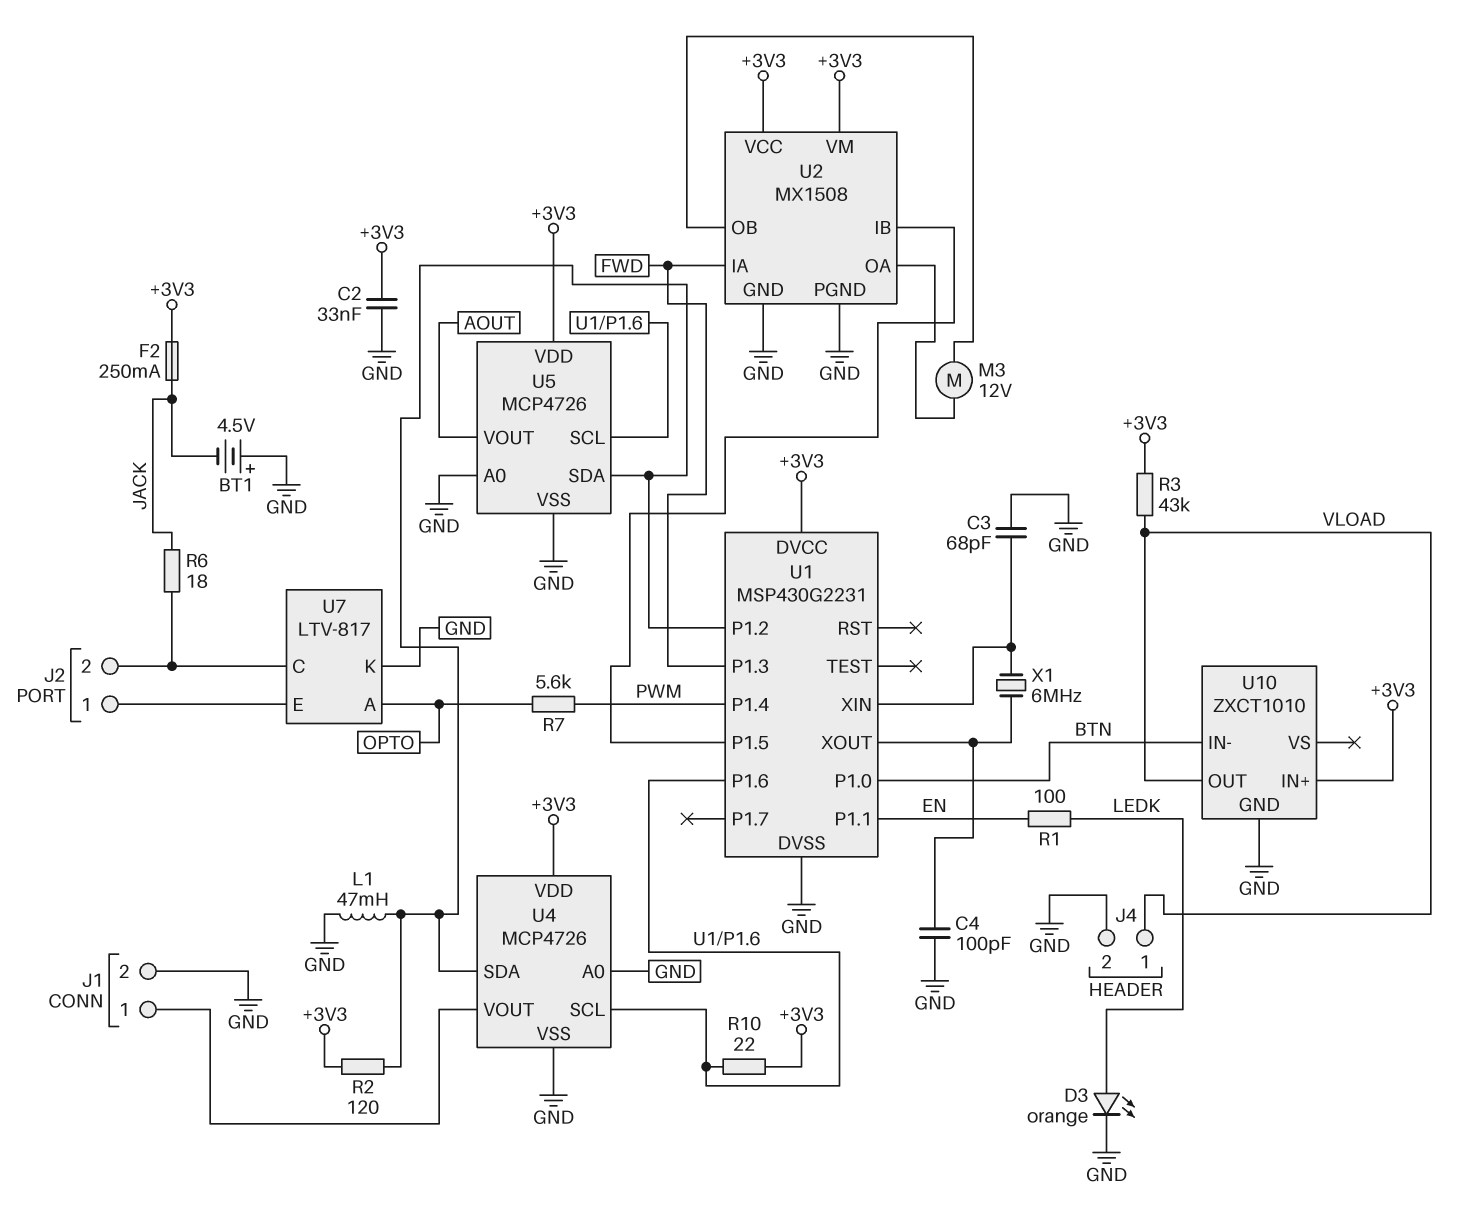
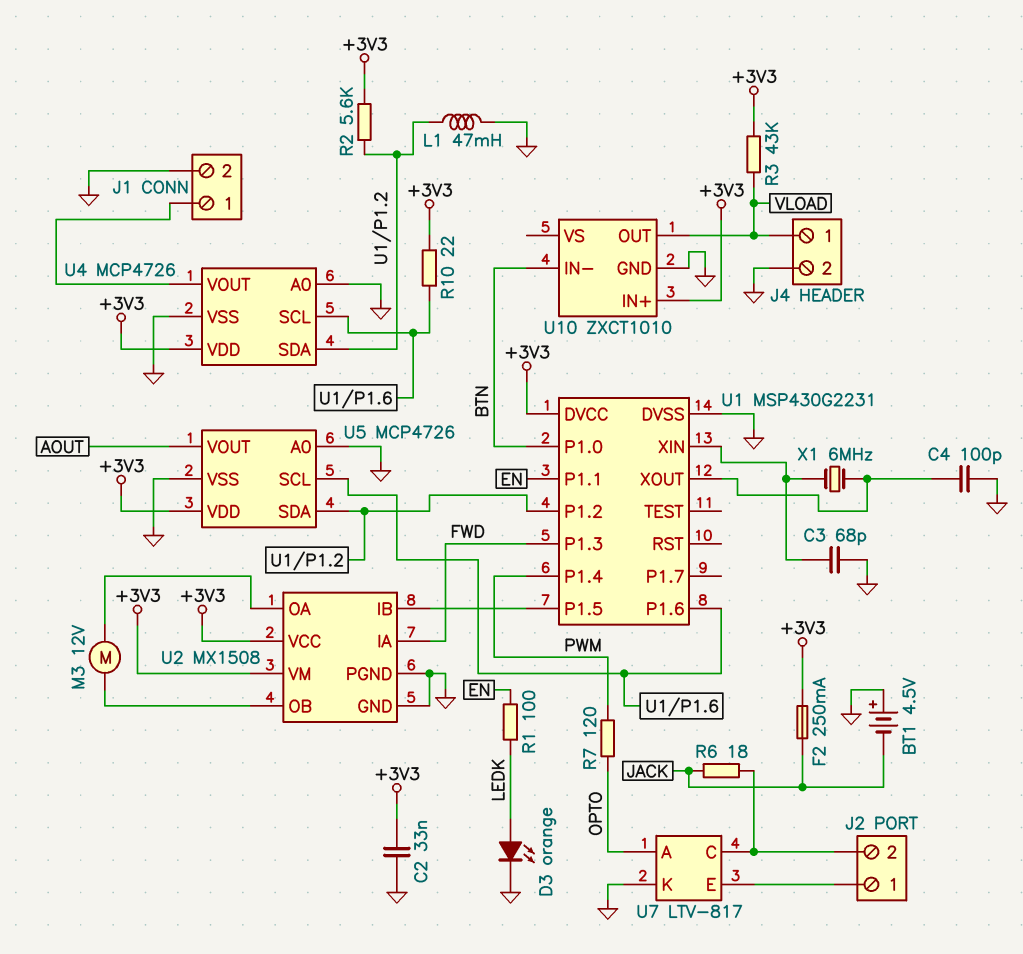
R2: 120 (+3V3, U1/P1.2) -> 5.6k (+3V3, U1/P1.2)
R7: 5.6k (OPTO, PWM) -> 120 (OPTO, PWM)

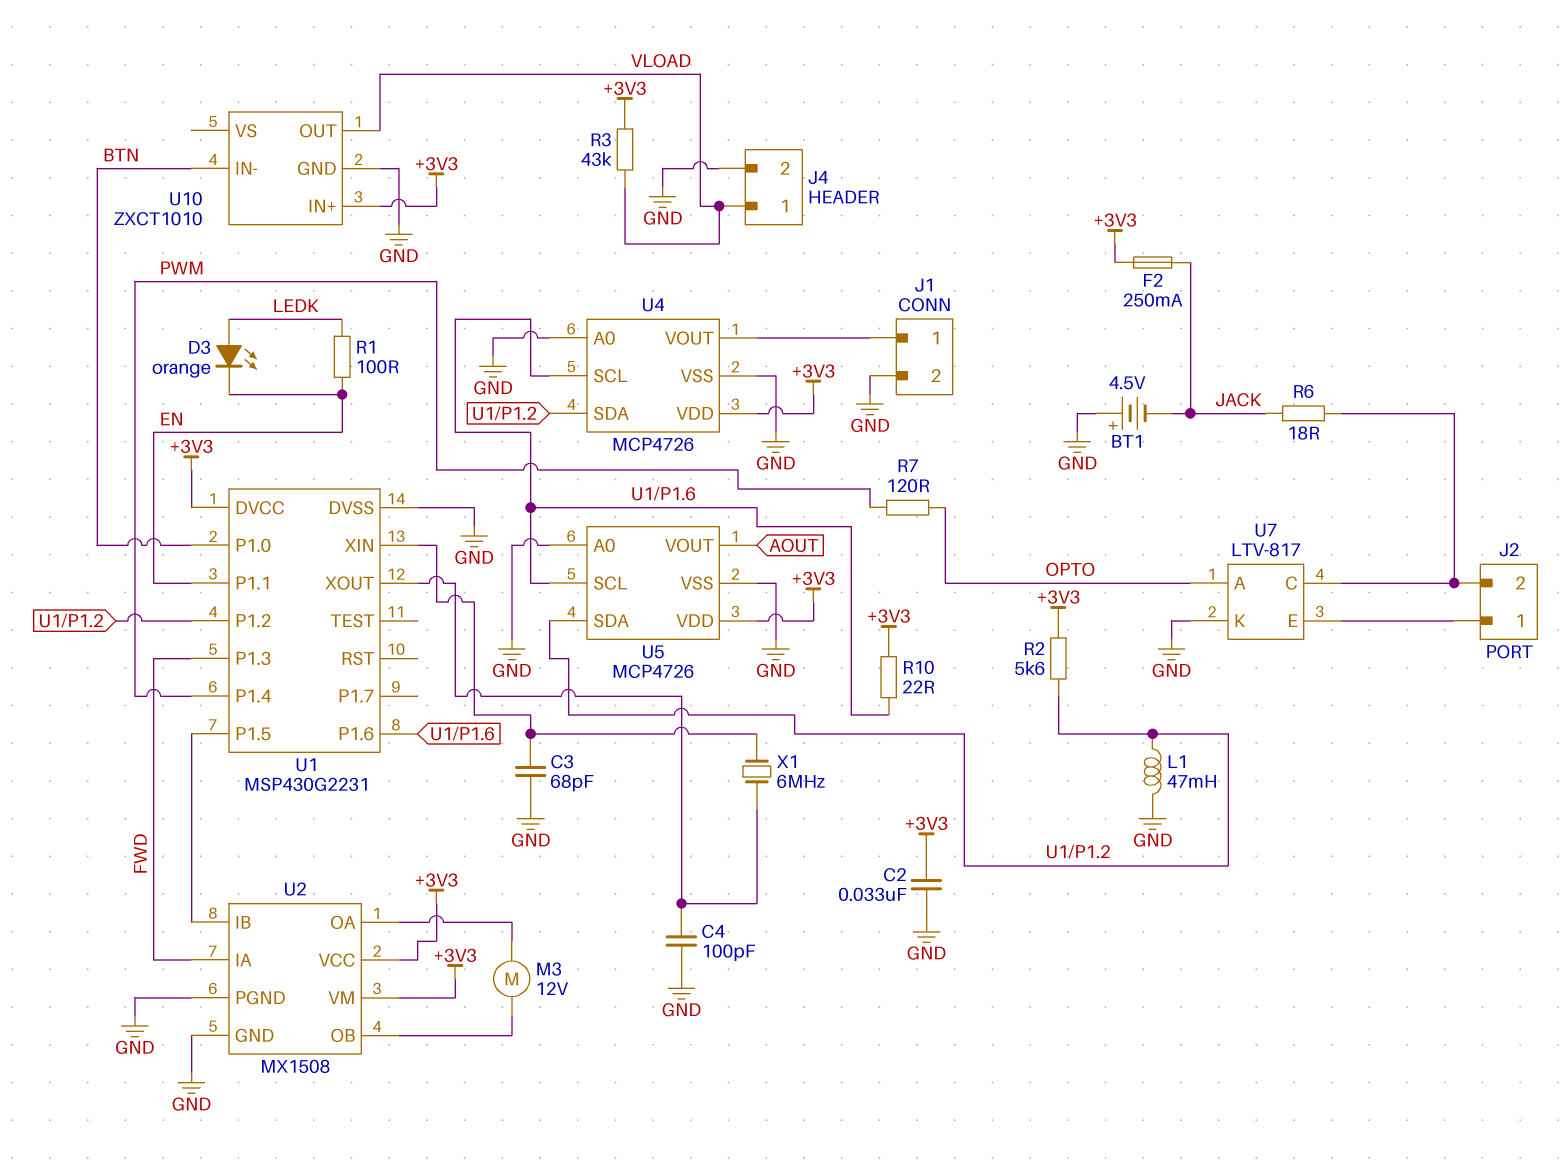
D3: LED orange (A LEDK, K GND) -> LED orange (A LEDK, K EN)

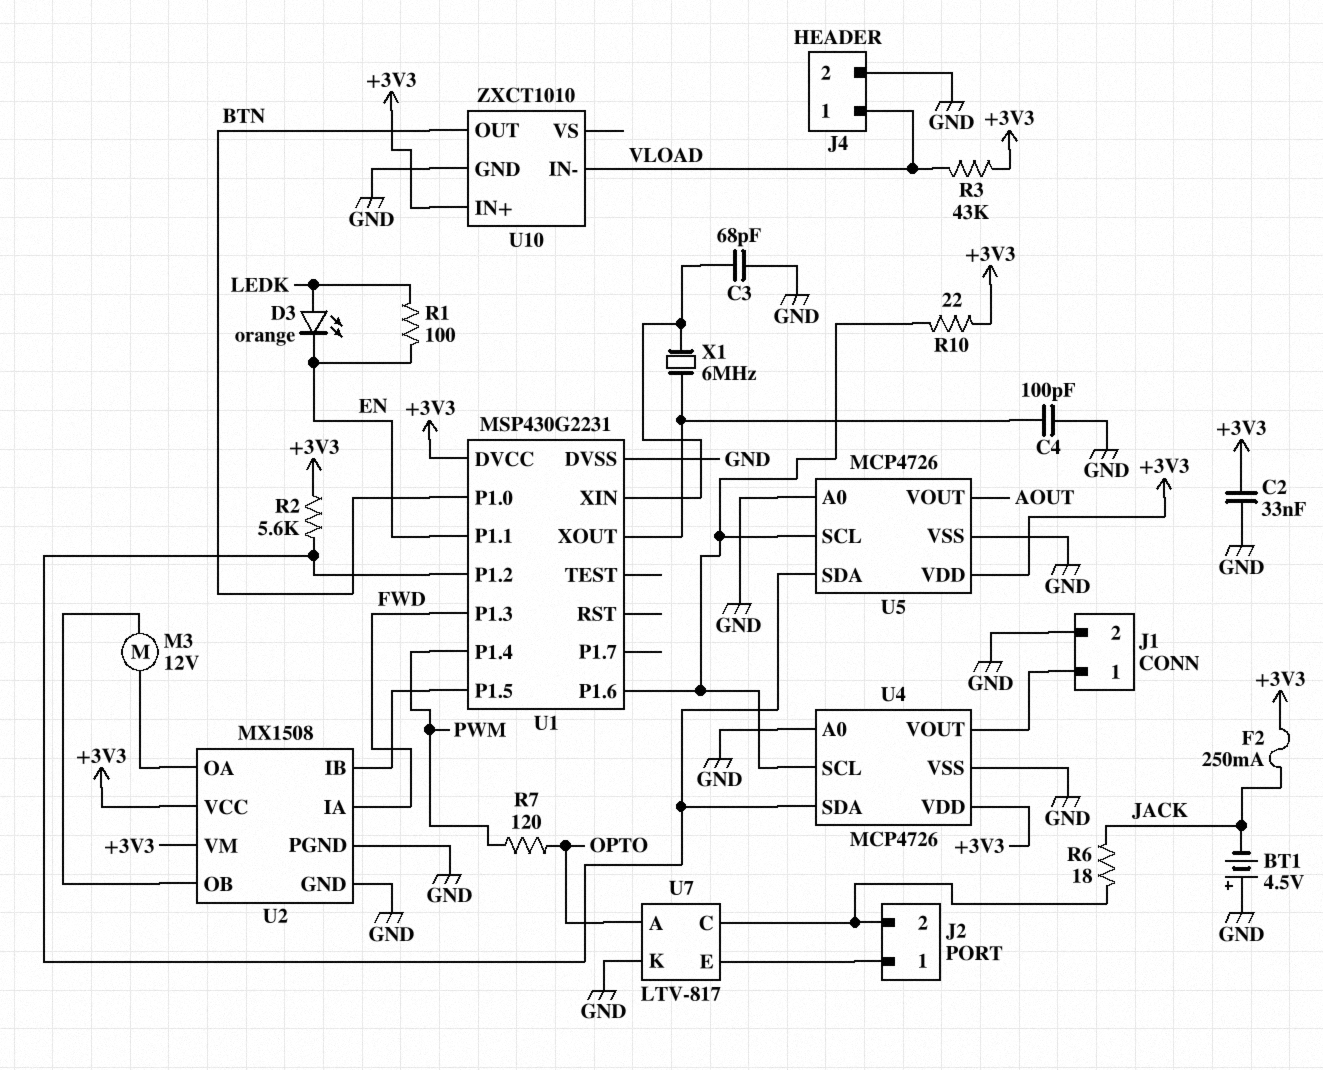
L1: 47mH (GND, U1/P1.2) -> none
U10 pin IN-: BTN -> VLOAD
U10 pin OUT: VLOAD -> BTN

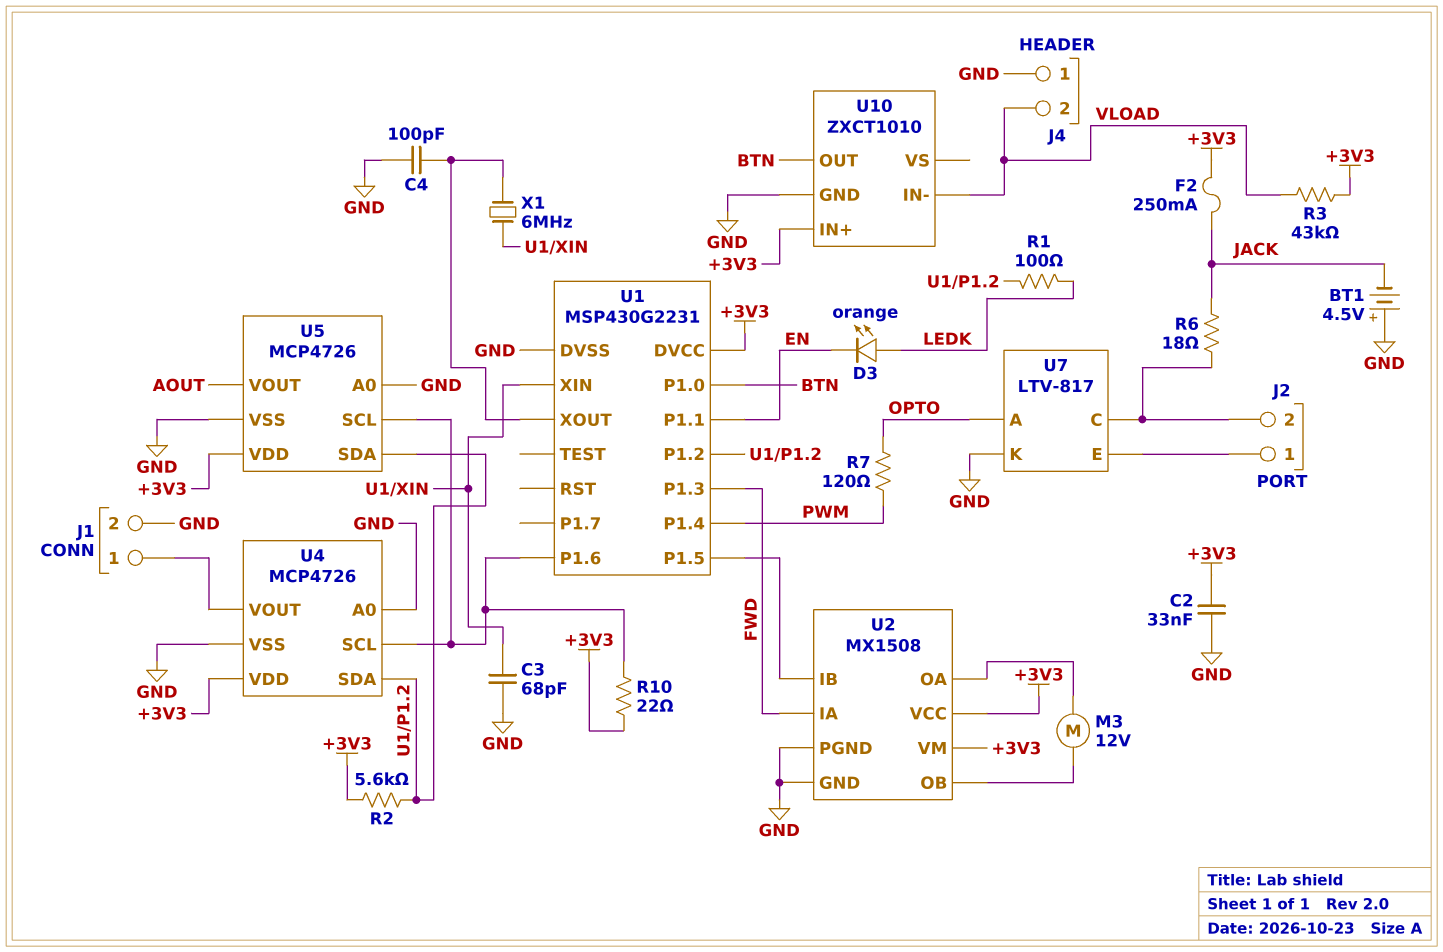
J4 pin 1: VLOAD -> GND
J4 pin 2: GND -> VLOAD
R1: 100 (EN, LEDK) -> 100 (LEDK, U1/P1.2)

